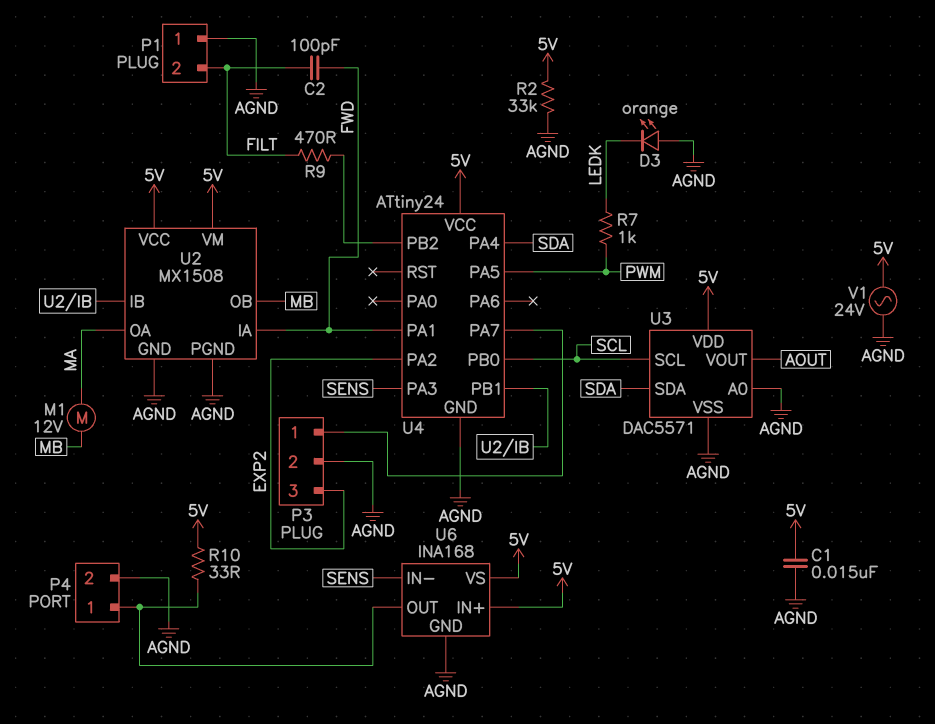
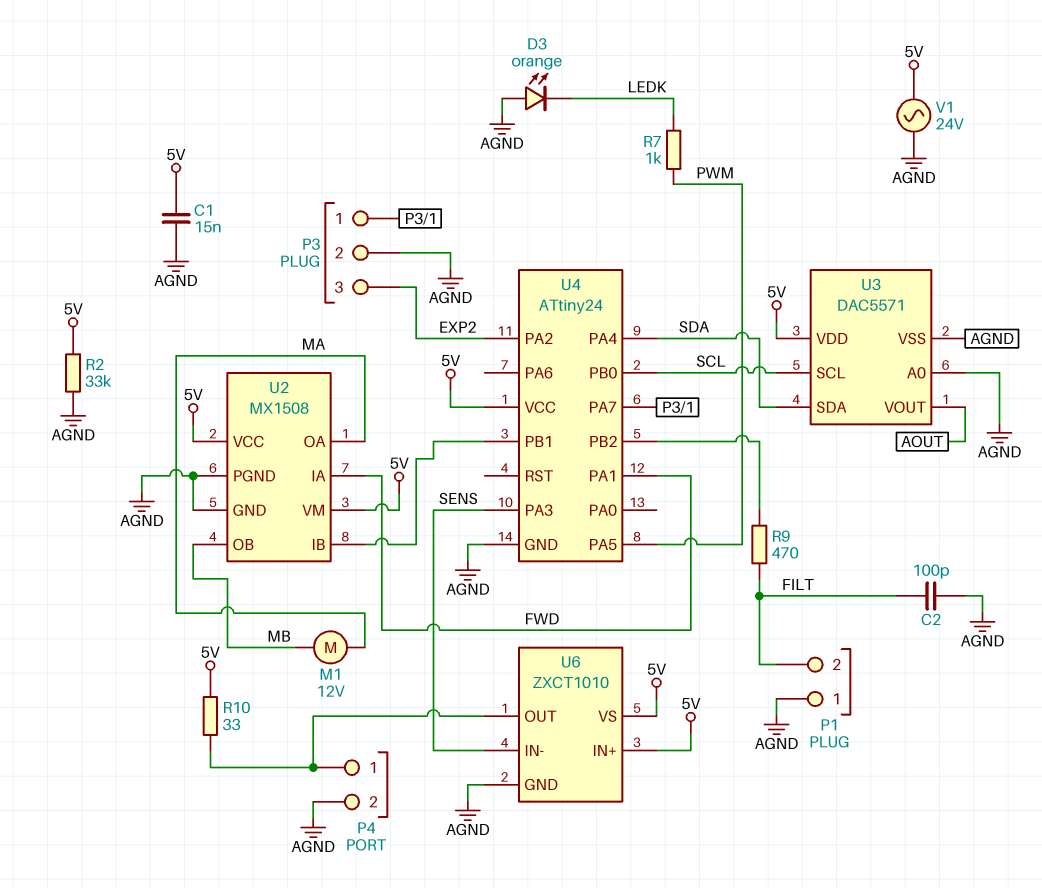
C2: 100pF (FILT, FWD) -> 100pF (AGND, FILT)
U6: INA168 -> ZXCT1010

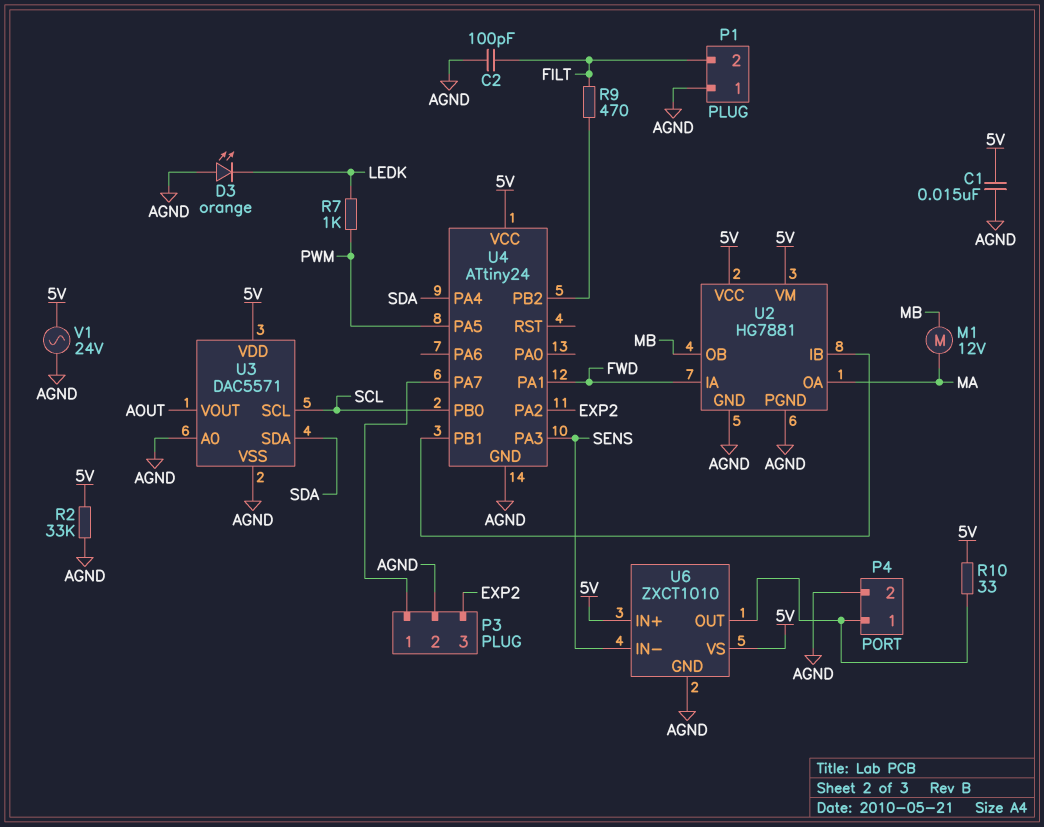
U2: MX1508 -> HG7881

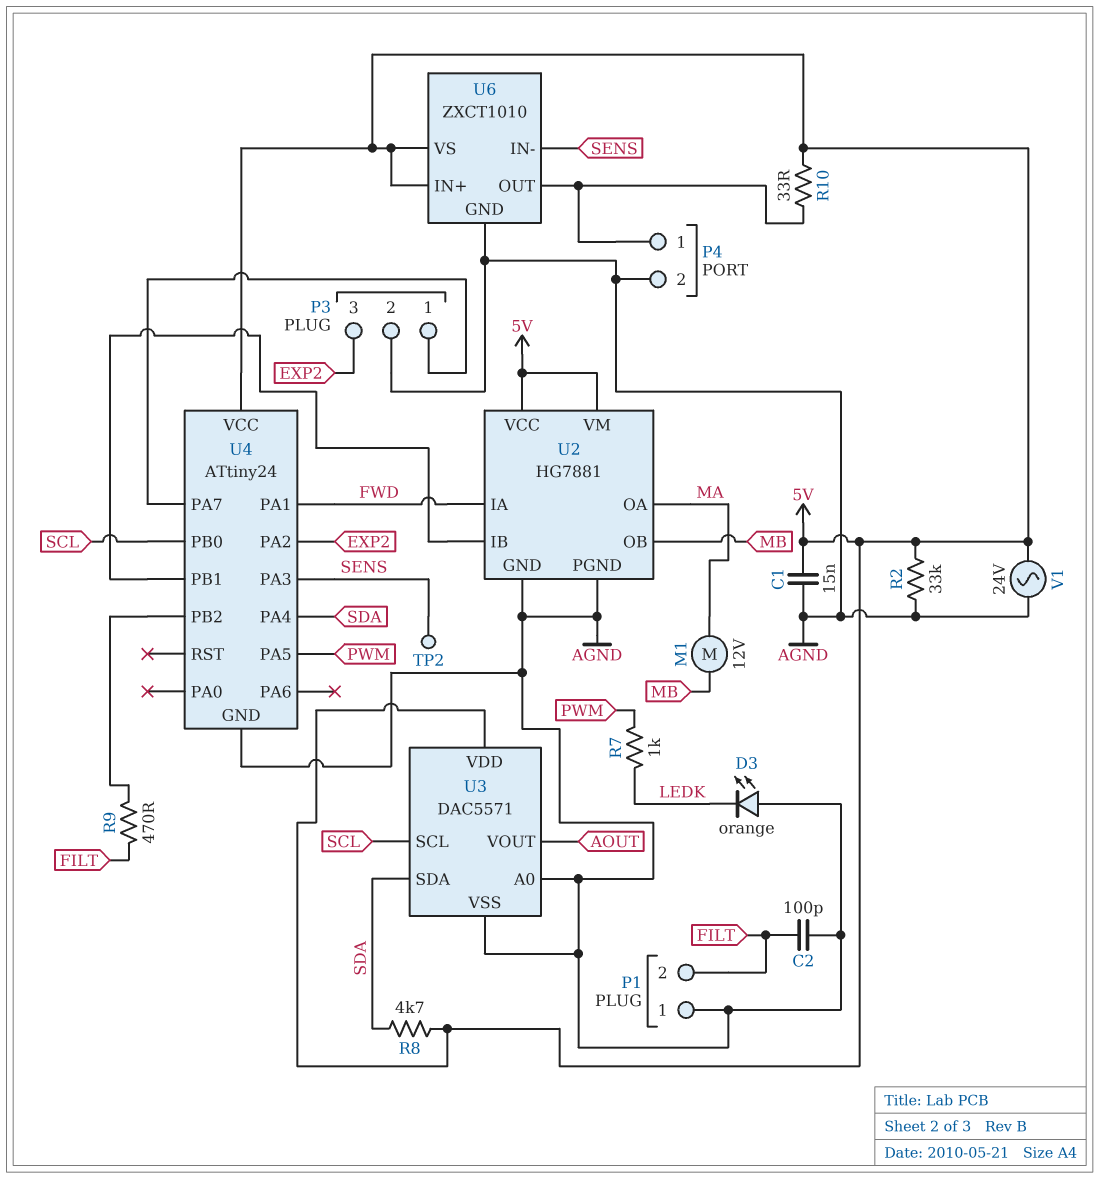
R8: none -> 4.7k (5V, SDA)
TP2: none -> test point (SENS)

